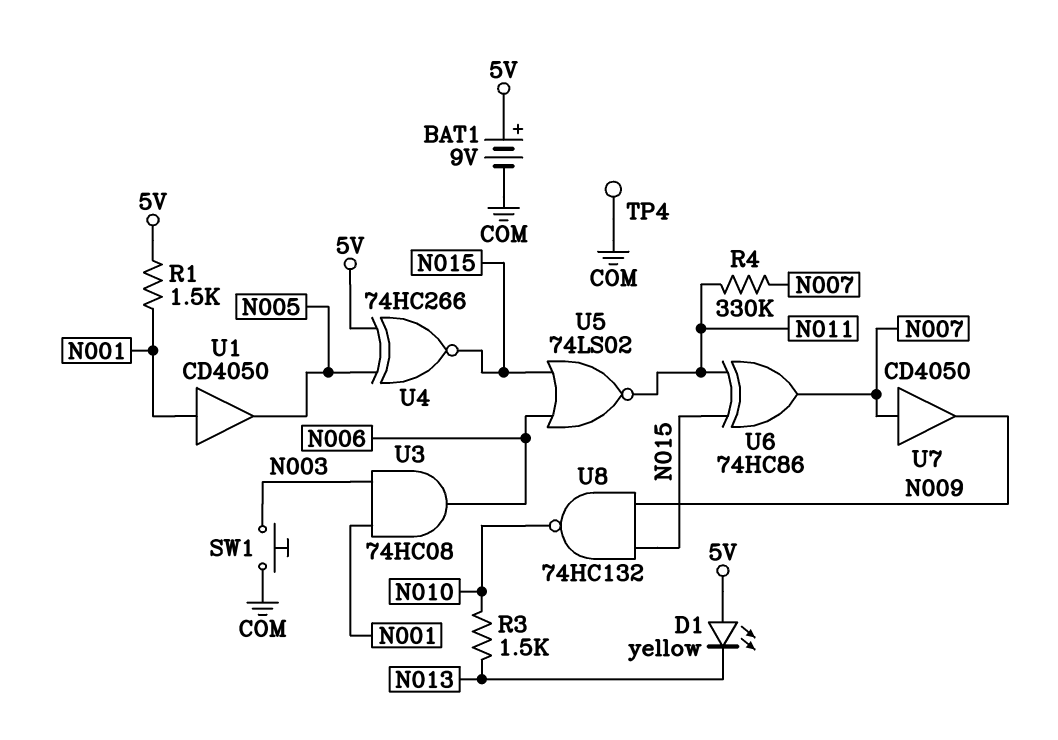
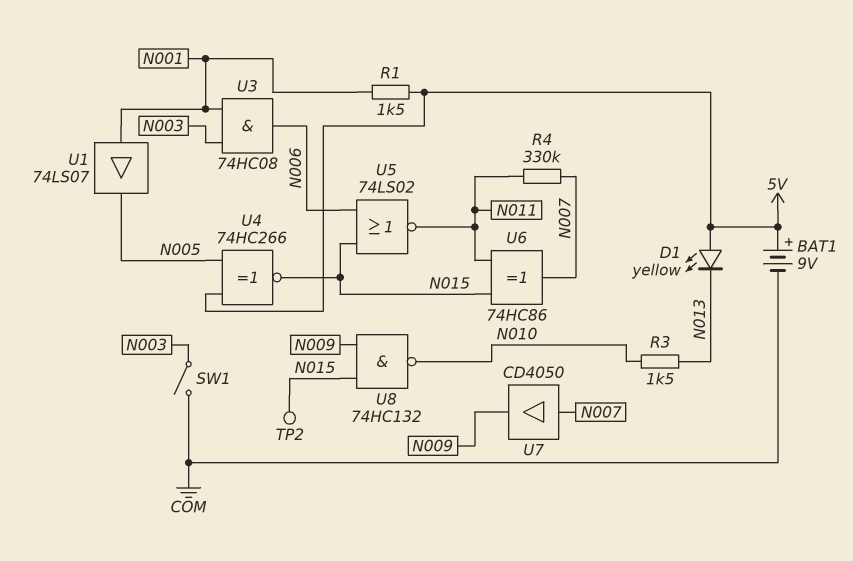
SW1: button (COM, N003) -> switch (COM, N003)
TP2: none -> test point (N015)
TP4: test point (COM) -> none
U1: buffer CD4050 (in N001, out N005) -> buffer 74LS07 (in N001, out N005)

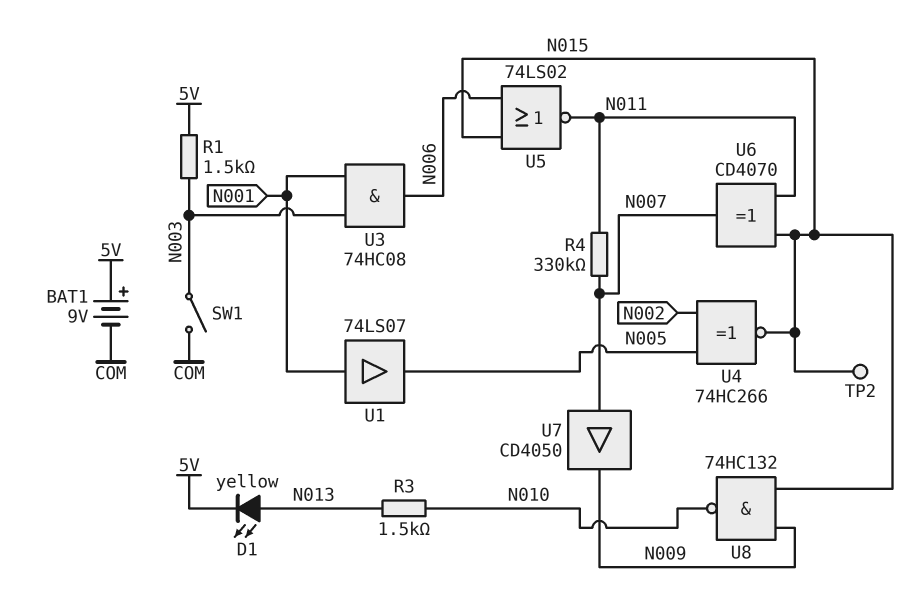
D1: LED yellow (A 5V, K N013) -> LED yellow (A N013, K 5V)
R1: 1.5k (5V, N001) -> 1.5k (5V, N003)
U4: XNOR 74HC266 (in 5V, in N005, out N015) -> XNOR 74HC266 (in N002, in N005, out N015)
U6: XOR 74HC86 (in N011, in N015, out N007) -> XOR CD4070 (in N011, in N015, out N007)

